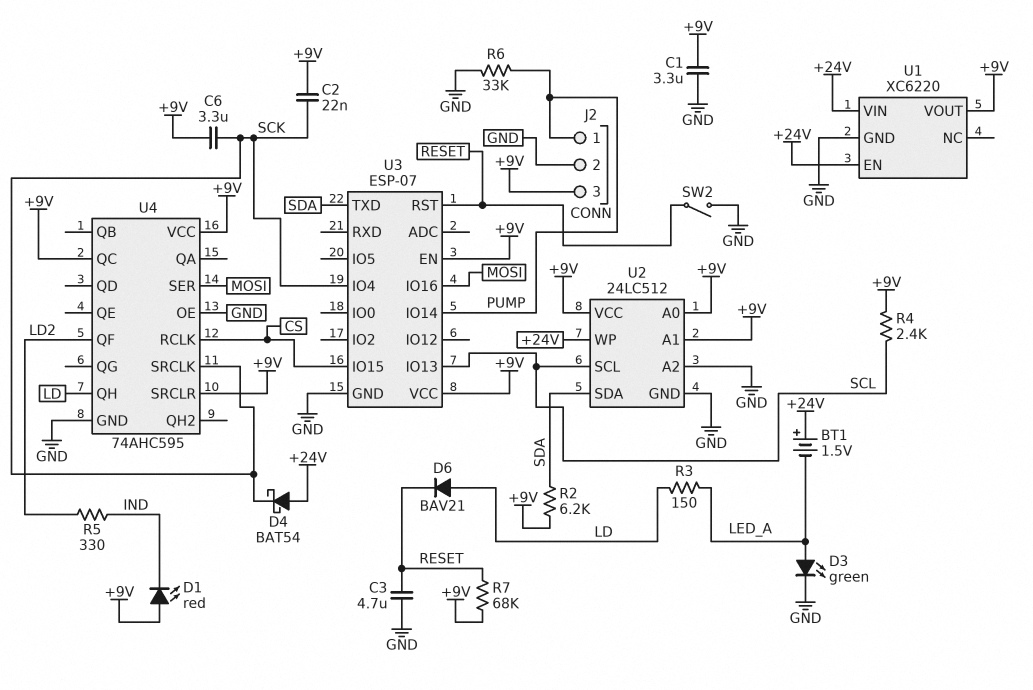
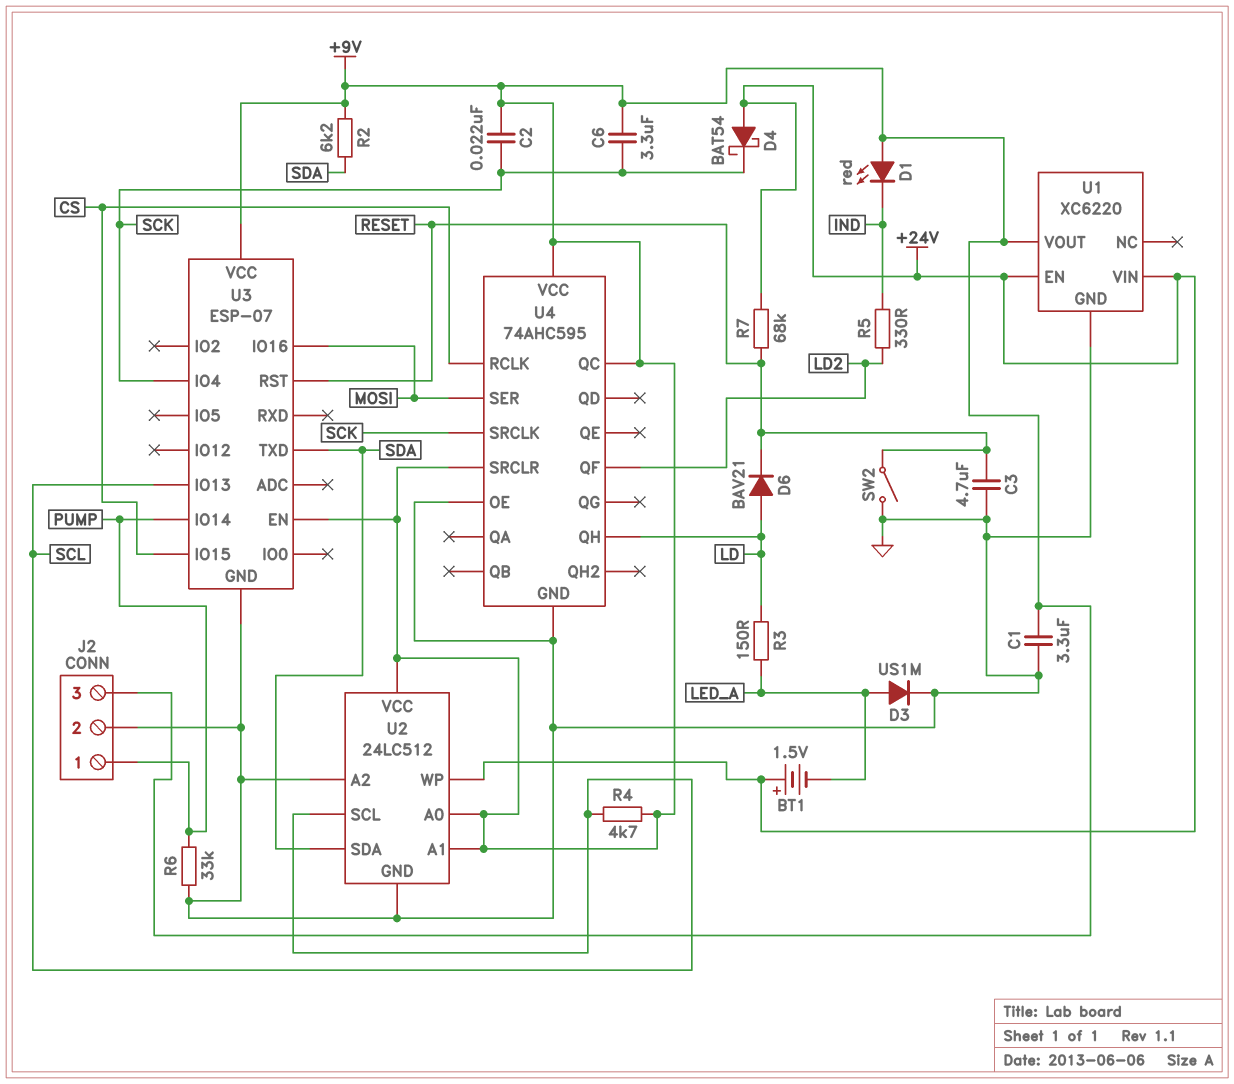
D3: LED green (A LED_A, K GND) -> diode US1M (A LED_A, K GND)
R4: 2.4k (+9V, SCL) -> 4.7k (+9V, SCL)
R7: 68k (+9V, RESET) -> 68k (+24V, RESET)

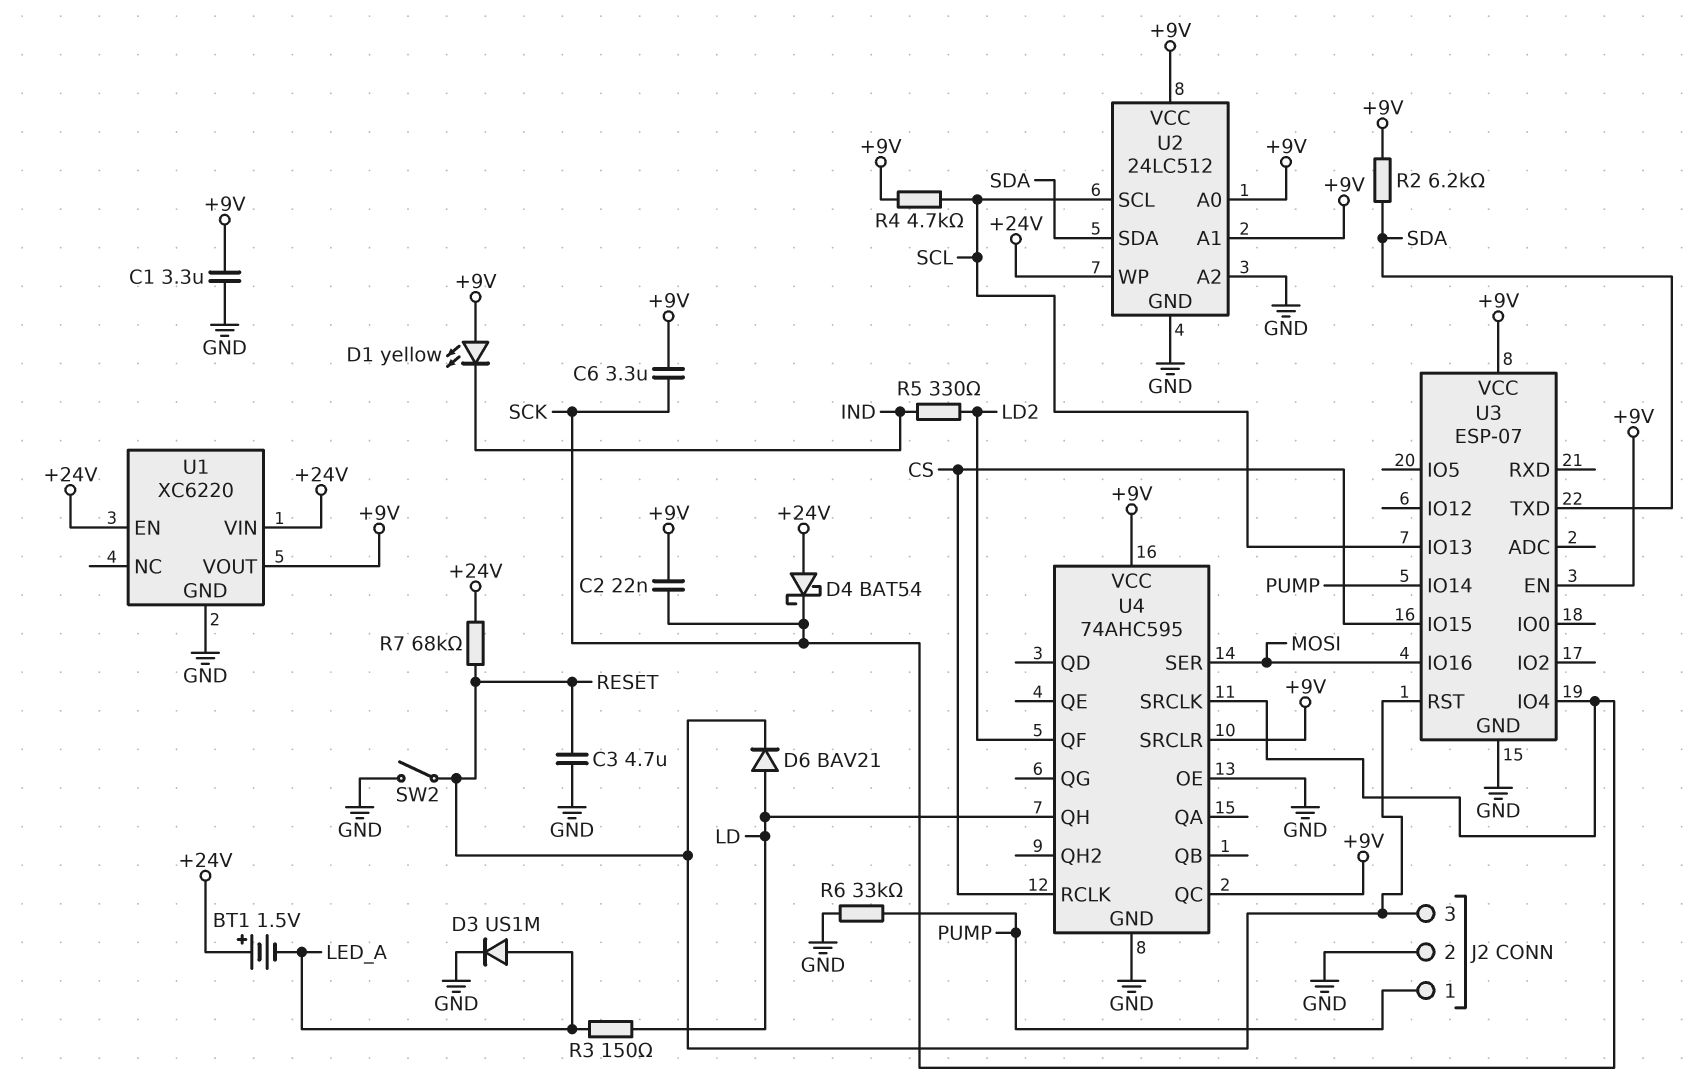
D1: LED red (A +9V, K IND) -> LED yellow (A +9V, K IND)
J2 pin 3: +9V -> RESET

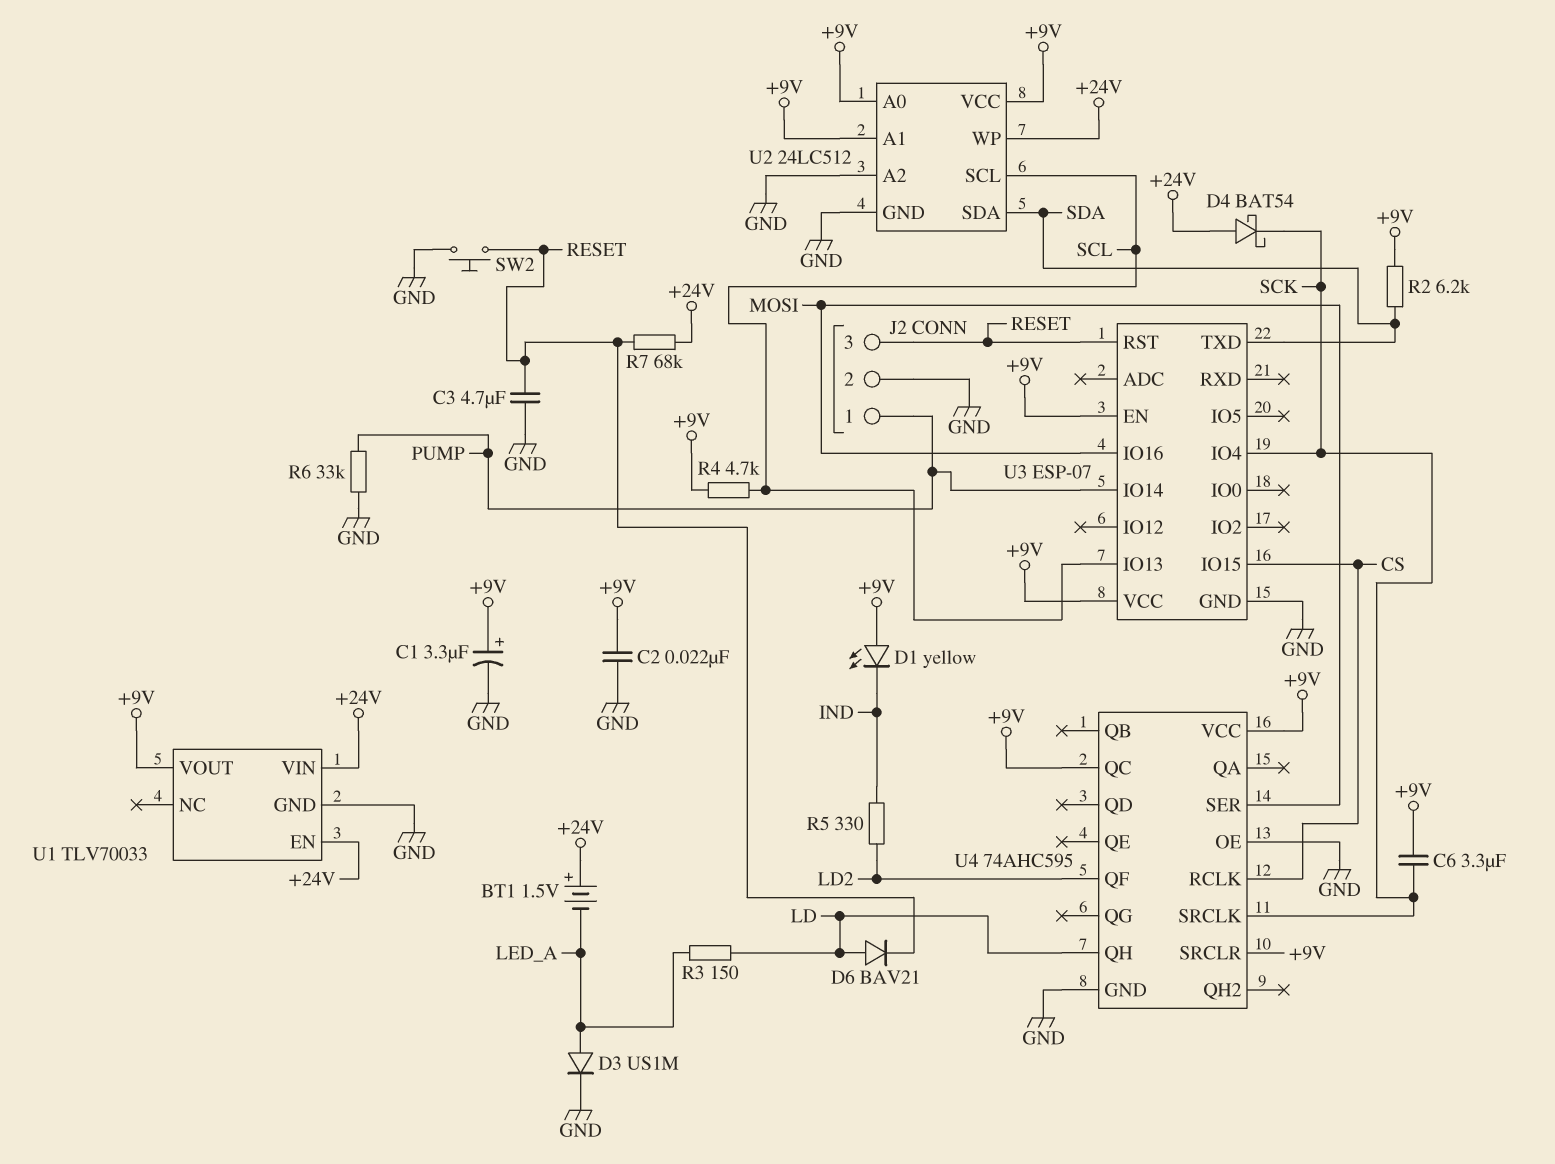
C1: 3.3uF (+9V, GND) -> 3.3uF (plus +9V, minus GND)
C2: 22nF (+9V, SCK) -> 22nF (+9V, GND)
SW2: switch (GND, RESET) -> button (GND, RESET)
U1: XC6220 -> TLV70033

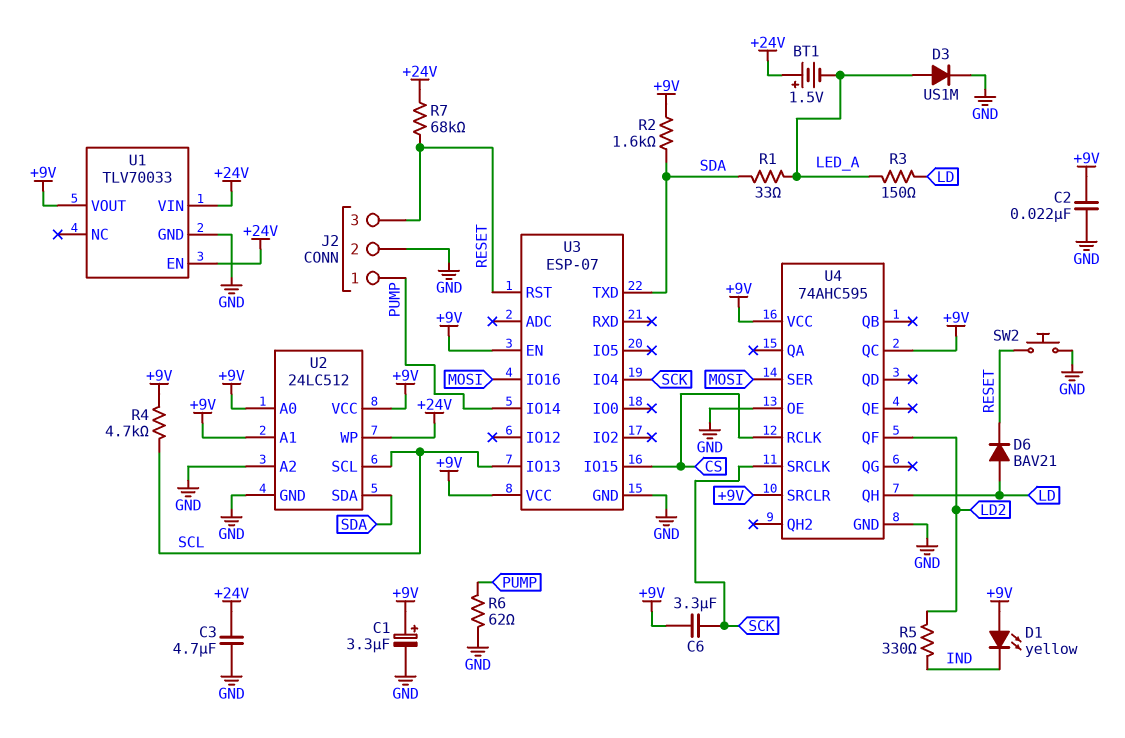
C3: 4.7uF (GND, RESET) -> 4.7uF (+24V, GND)
D4: schottky BAT54 (A +24V, K SCK) -> none
R1: none -> 33 (LED_A, SDA)
R2: 6.2k (+9V, SDA) -> 1.6k (+9V, SDA)
R6: 33k (GND, PUMP) -> 62 (GND, PUMP)

